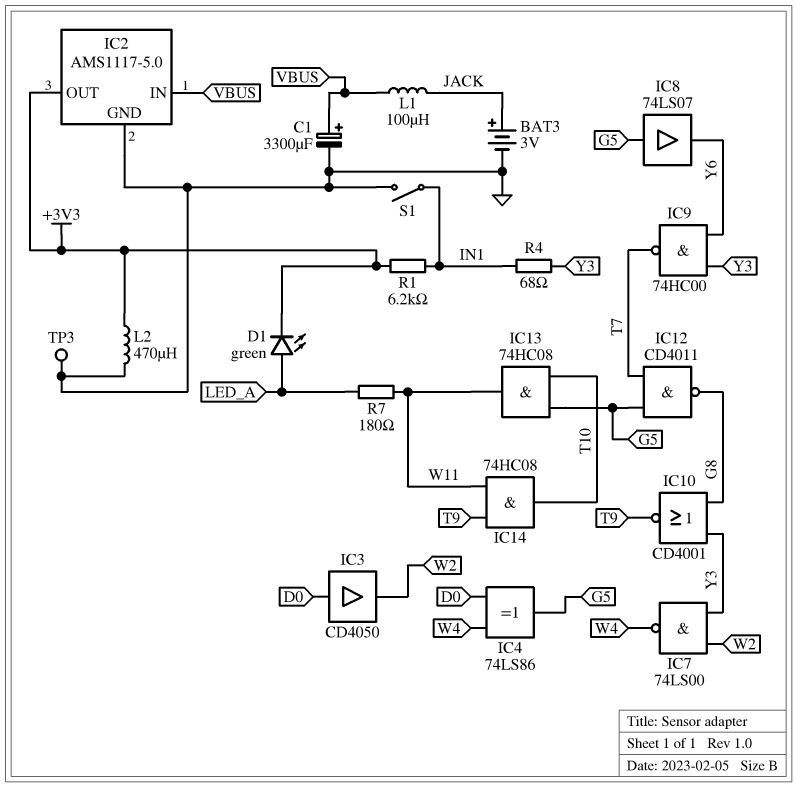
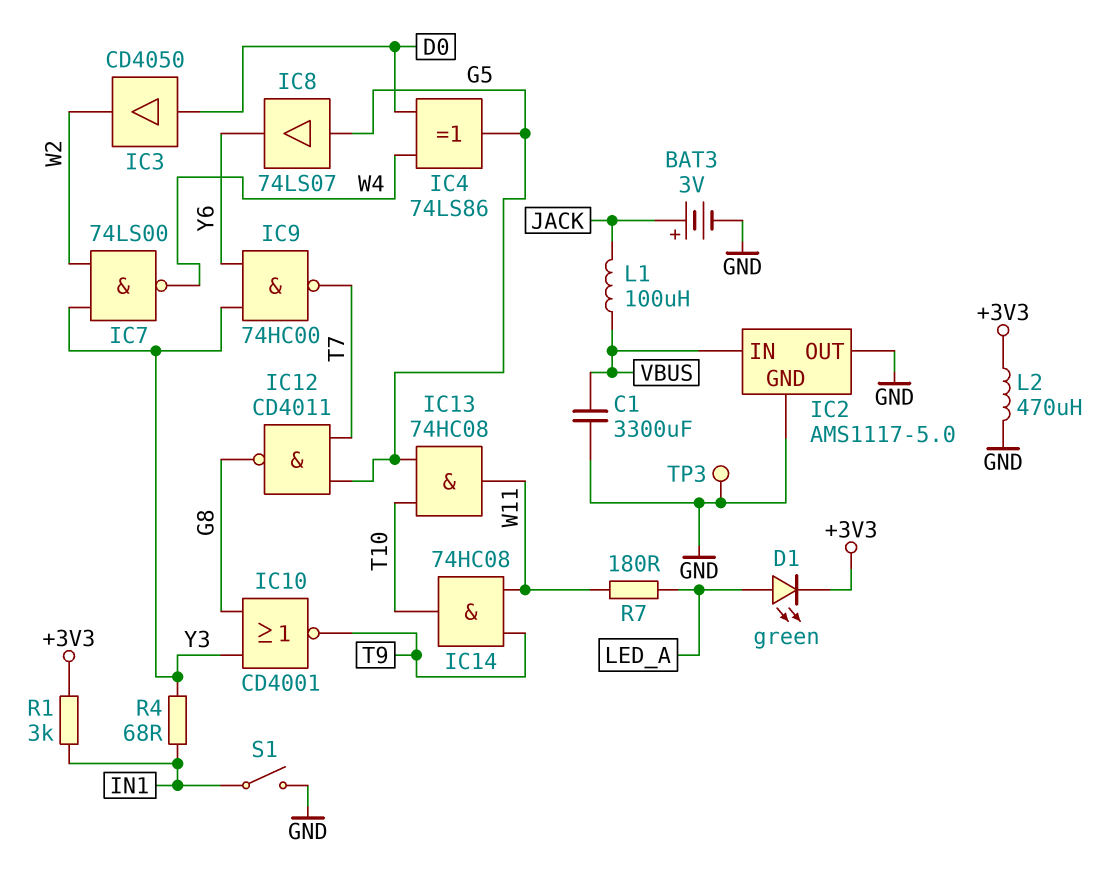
C1: 3300uF (plus VBUS, minus GND) -> 3300uF (GND, VBUS)
IC2 pin OUT: +3V3 -> GND
R1: 6.2k (+3V3, IN1) -> 3k (+3V3, IN1)

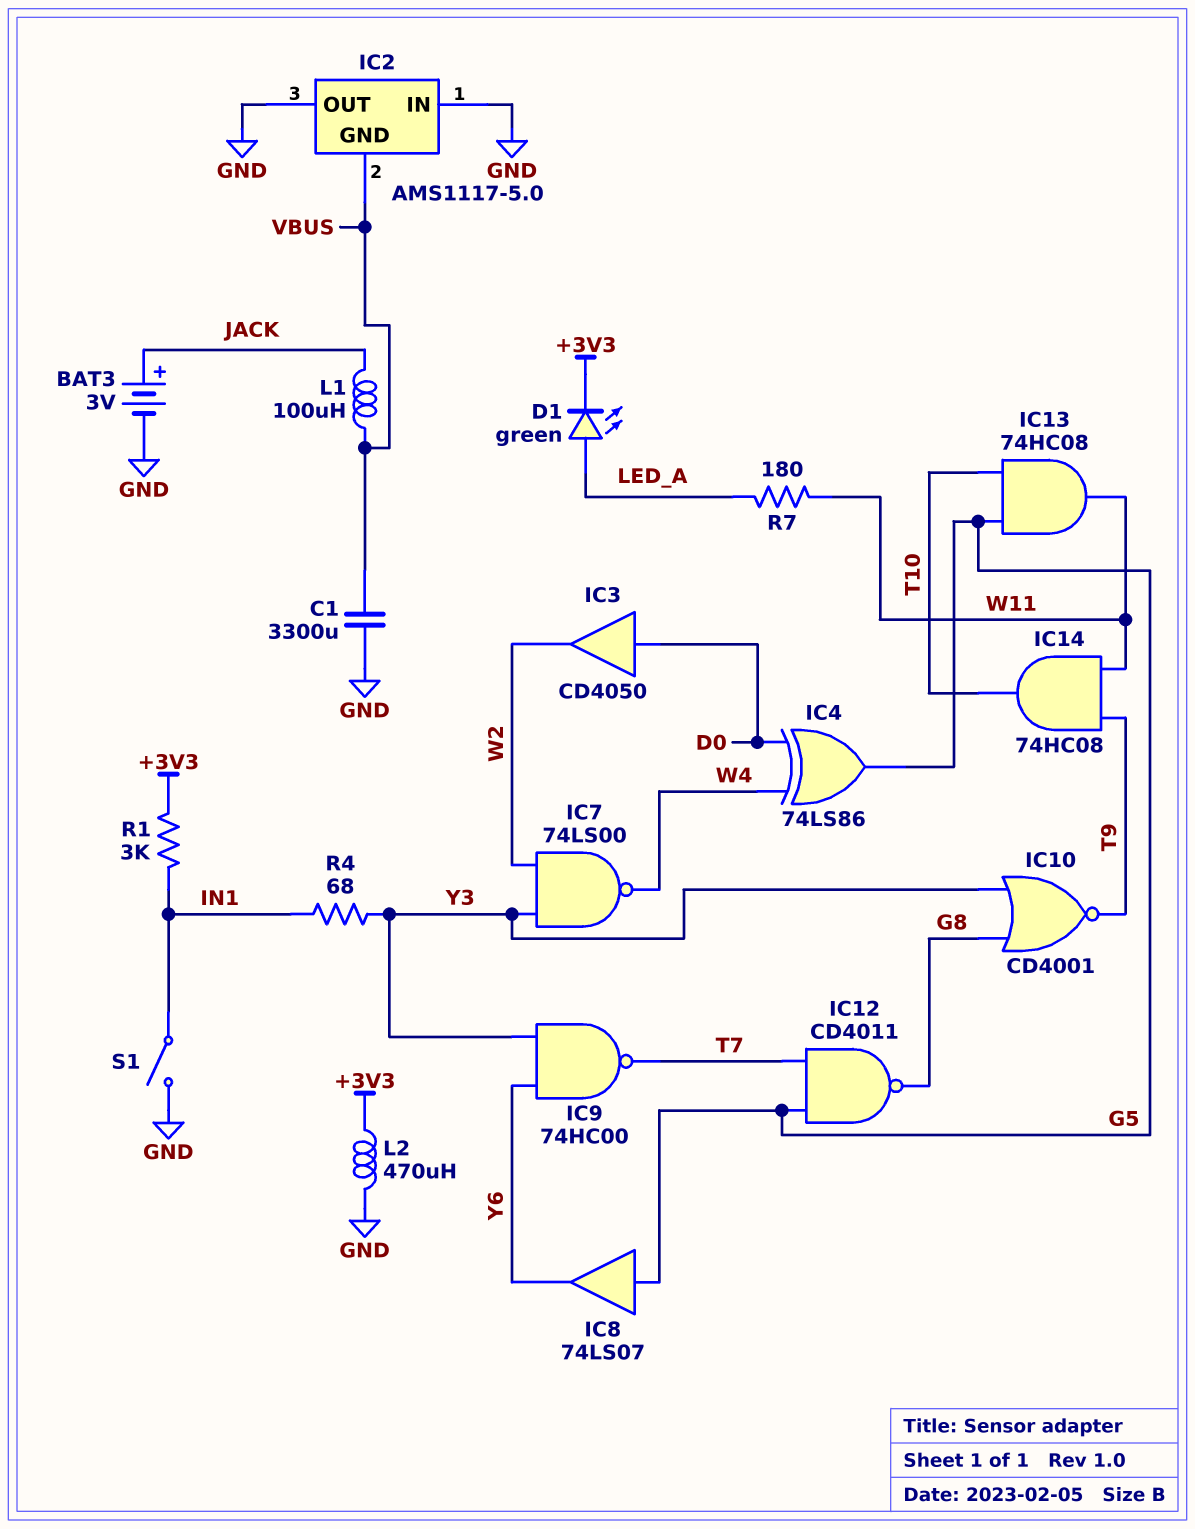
IC2 pin GND: GND -> VBUS
IC2 pin IN: VBUS -> GND
TP3: test point (GND) -> none

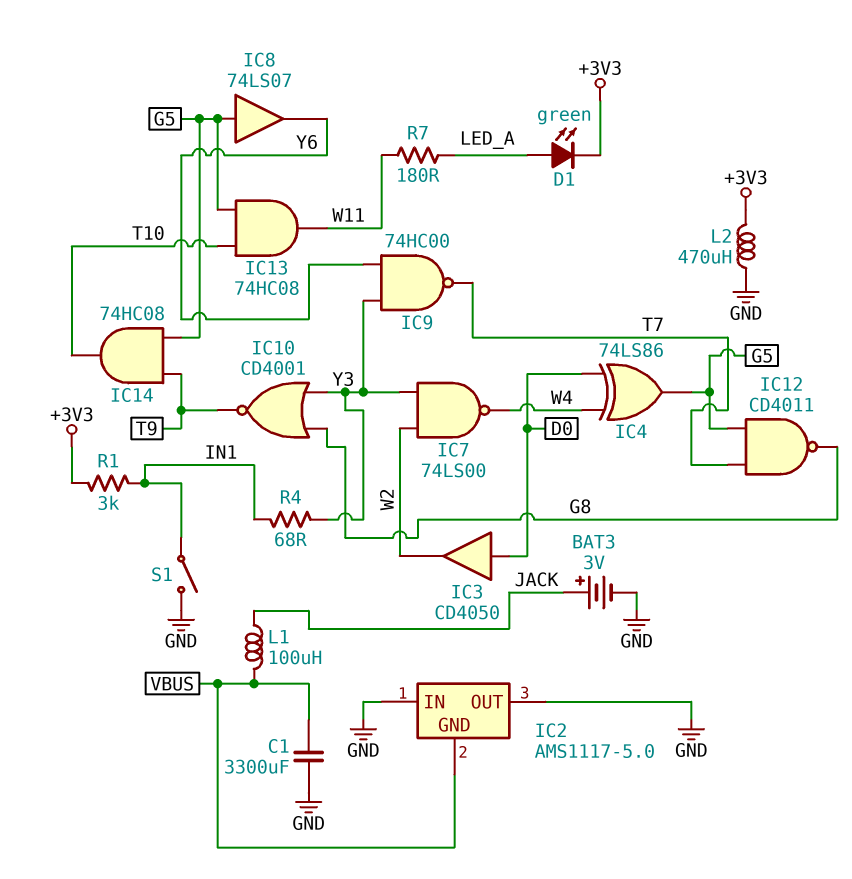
IC14: AND 74HC08 (in T9, in W11, out T10) -> AND 74HC08 (in G5, in T9, out T10)

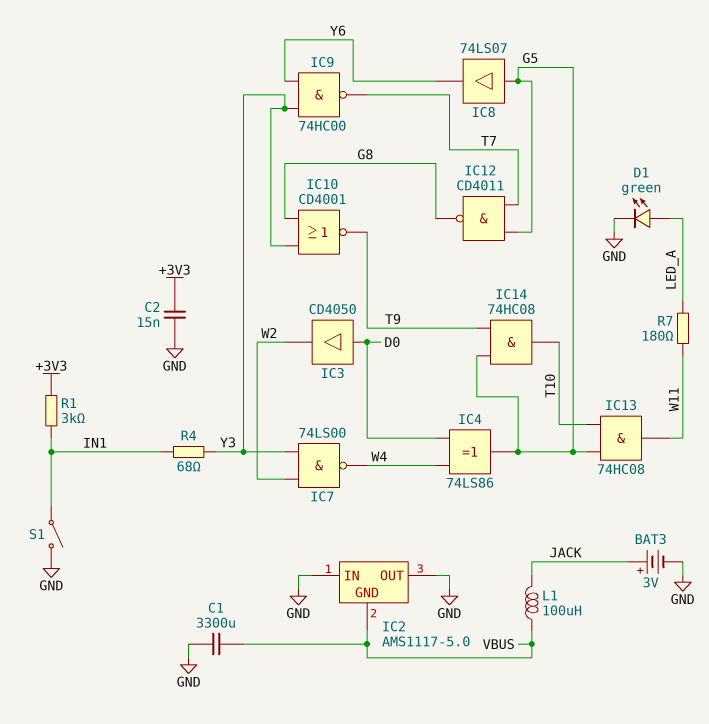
C2: none -> 15nF (+3V3, GND)
D1: LED green (A LED_A, K +3V3) -> LED green (A LED_A, K GND)
L2: 470uH (+3V3, GND) -> none

